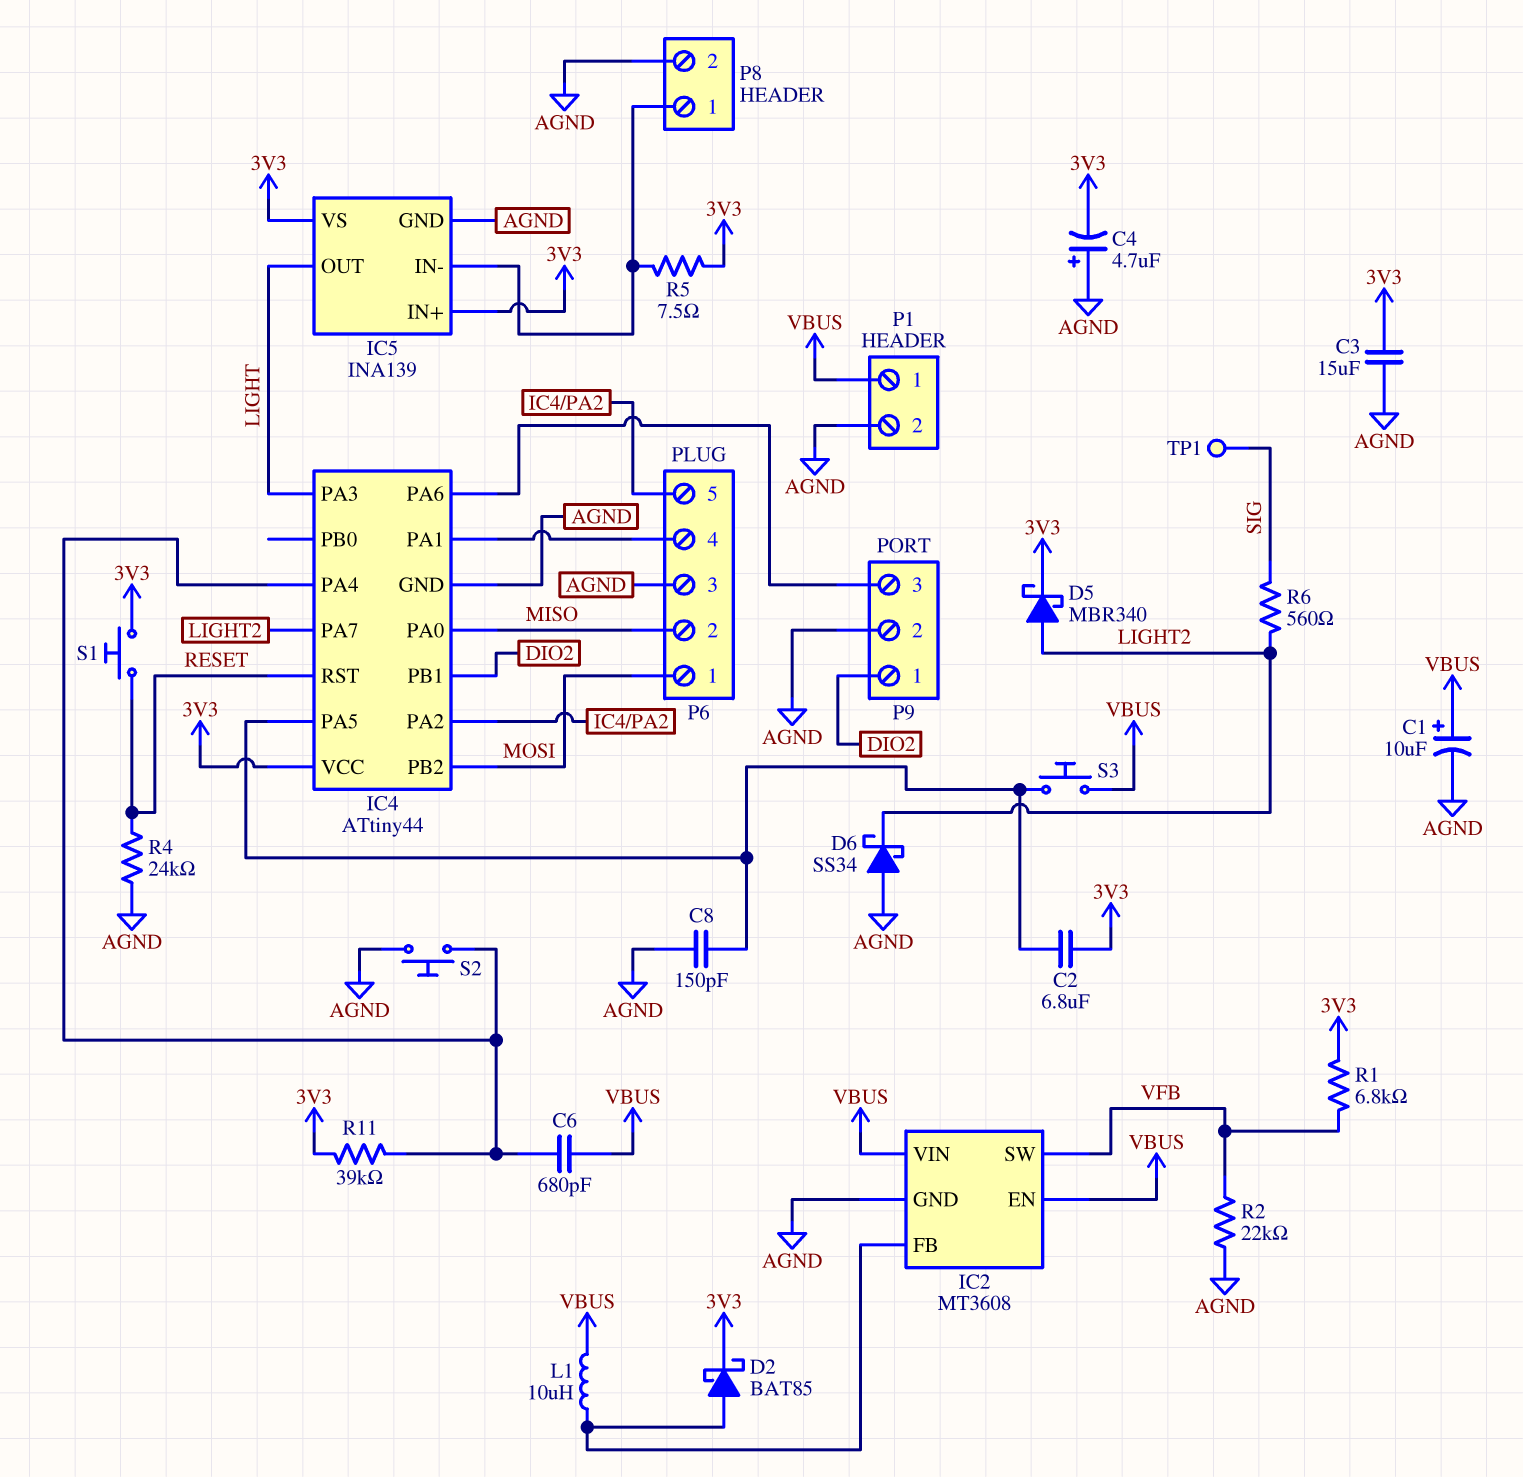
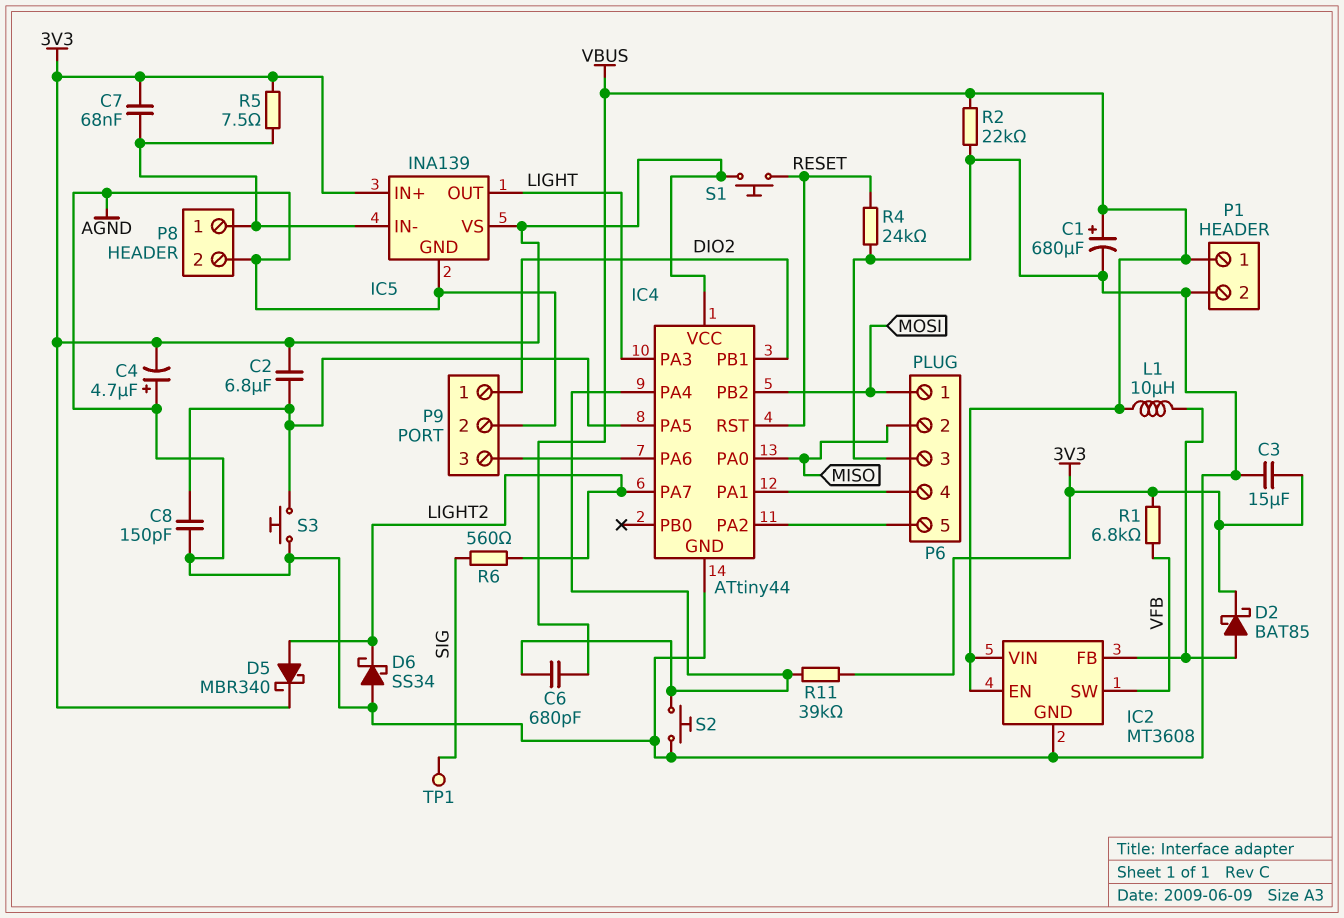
C1: 10uF (plus VBUS, minus AGND) -> 680uF (plus VBUS, minus AGND)
C7: none -> 68nF (3V3, IC5/IN-)
R2: 22k (AGND, VFB) -> 22k (AGND, VBUS)
S3: button (IC4/PA5, VBUS) -> button (AGND, IC4/PA5)

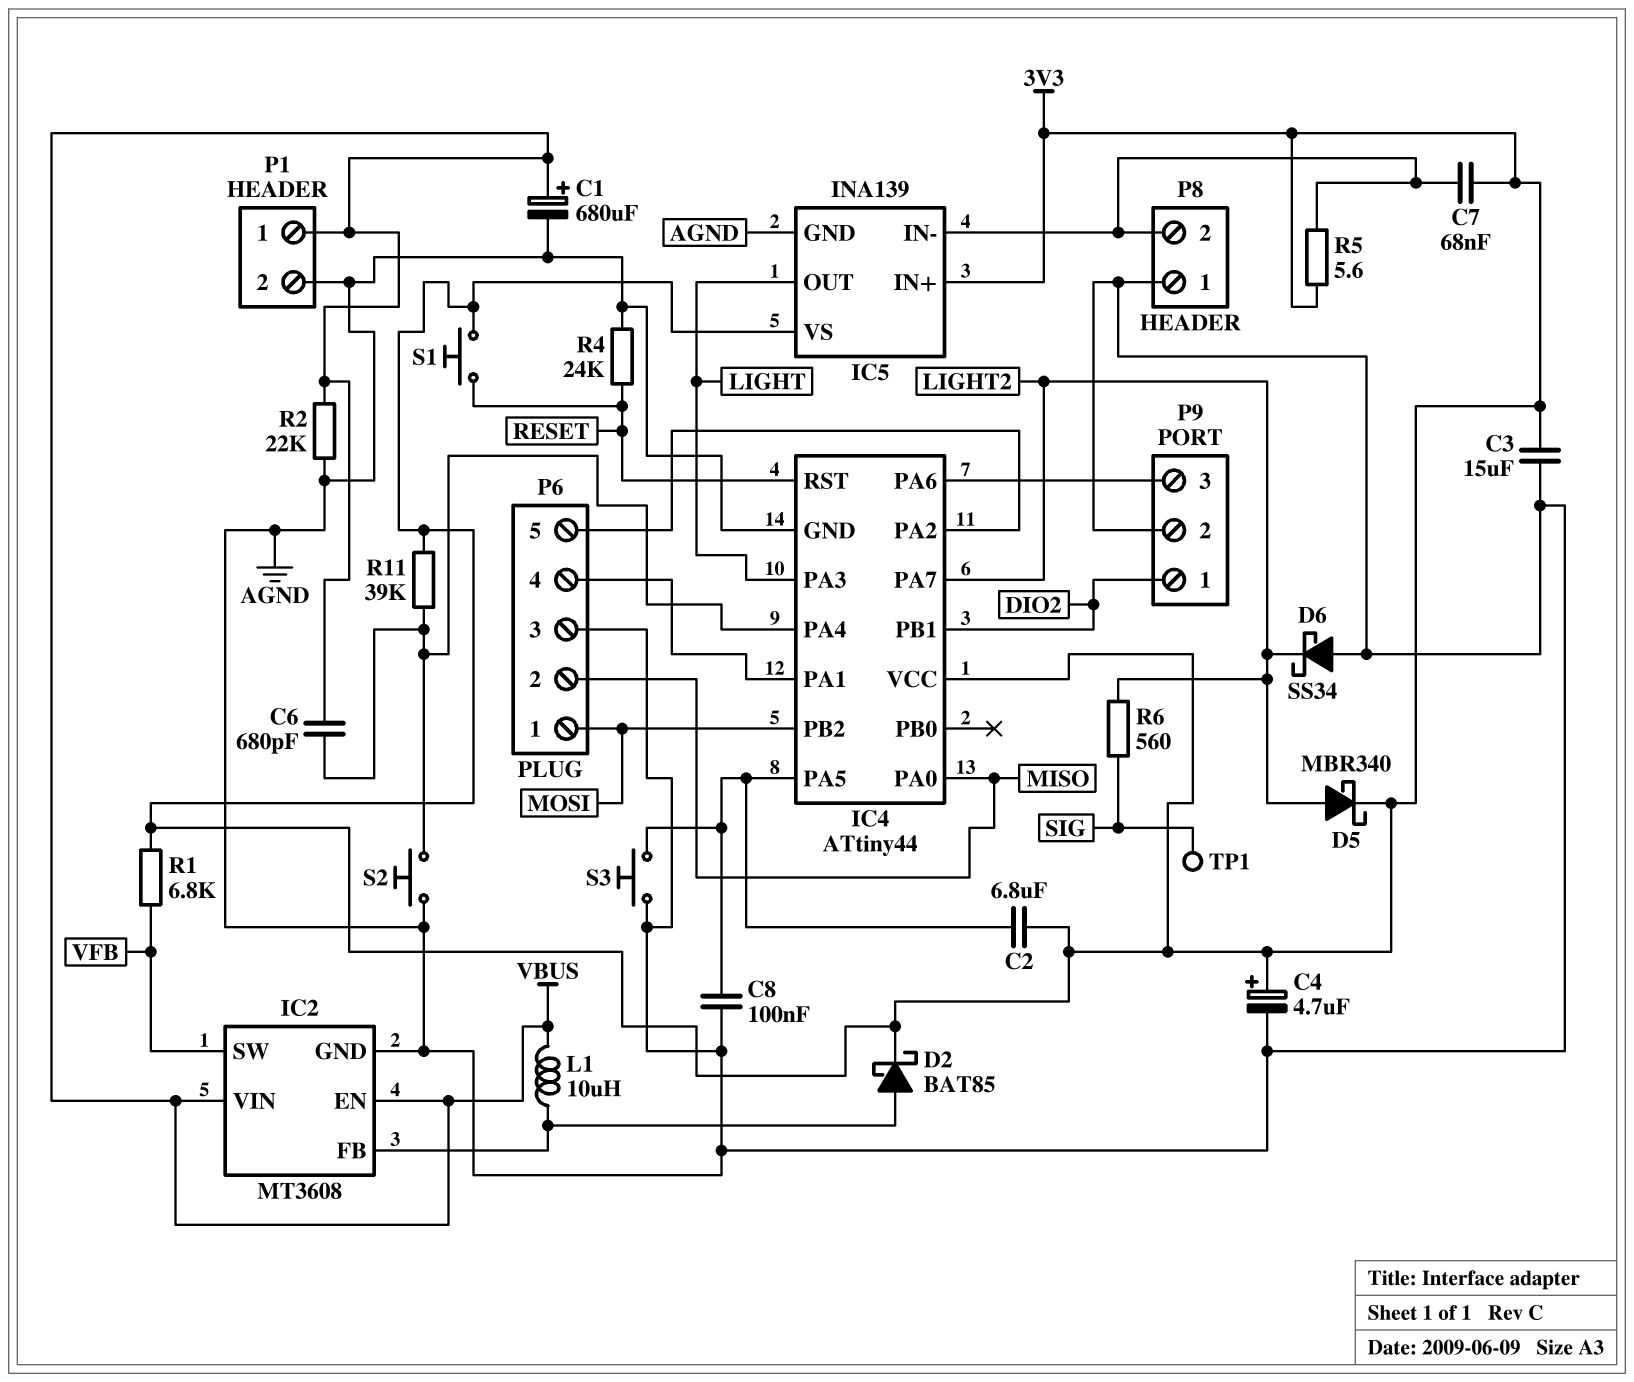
C4: 4.7uF (plus AGND, minus 3V3) -> 4.7uF (plus 3V3, minus AGND)
C8: 150pF (AGND, IC4/PA5) -> 100nF (AGND, IC4/PA5)
P8 pin 1: IC5/IN- -> AGND
P8 pin 2: AGND -> IC5/IN-
R5: 7.5 (3V3, IC5/IN-) -> 5.6 (3V3, IC5/IN-)

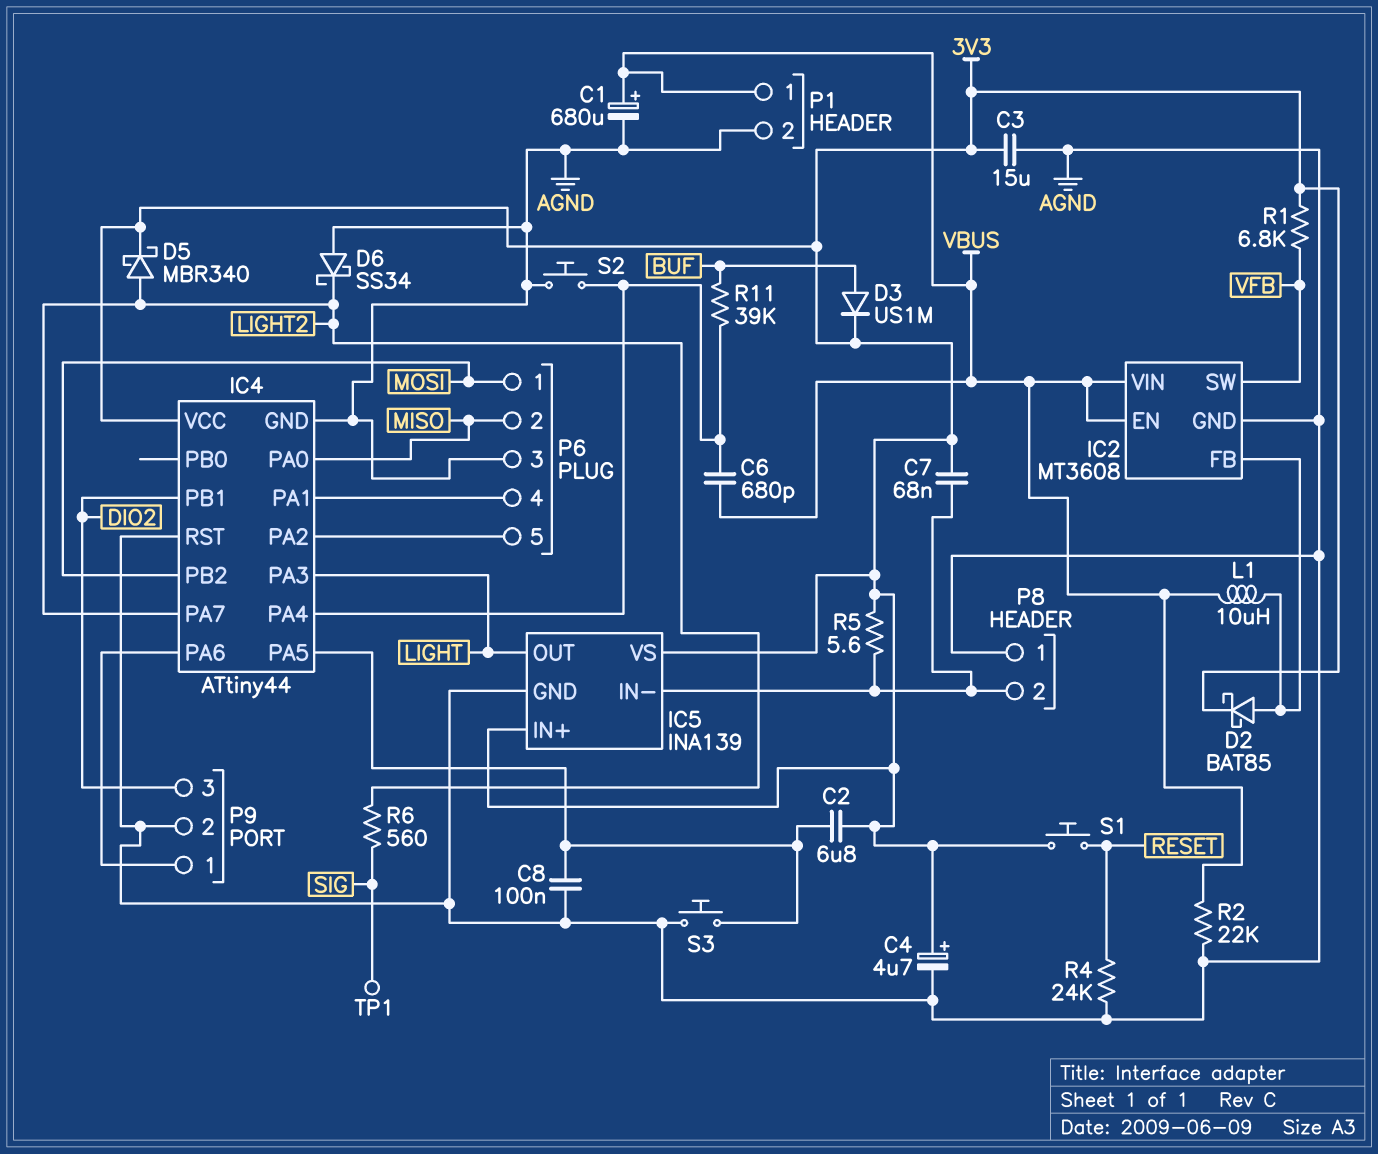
D3: none -> diode US1M (A BUF, K 3V3)
IC4 pin RST: RESET -> AGND
P9 pin 1: DIO2 -> IC4/PA6
P9 pin 3: IC4/PA6 -> DIO2
R11: 39k (3V3, IC4/PA4) -> 39k (BUF, IC4/PA4)

